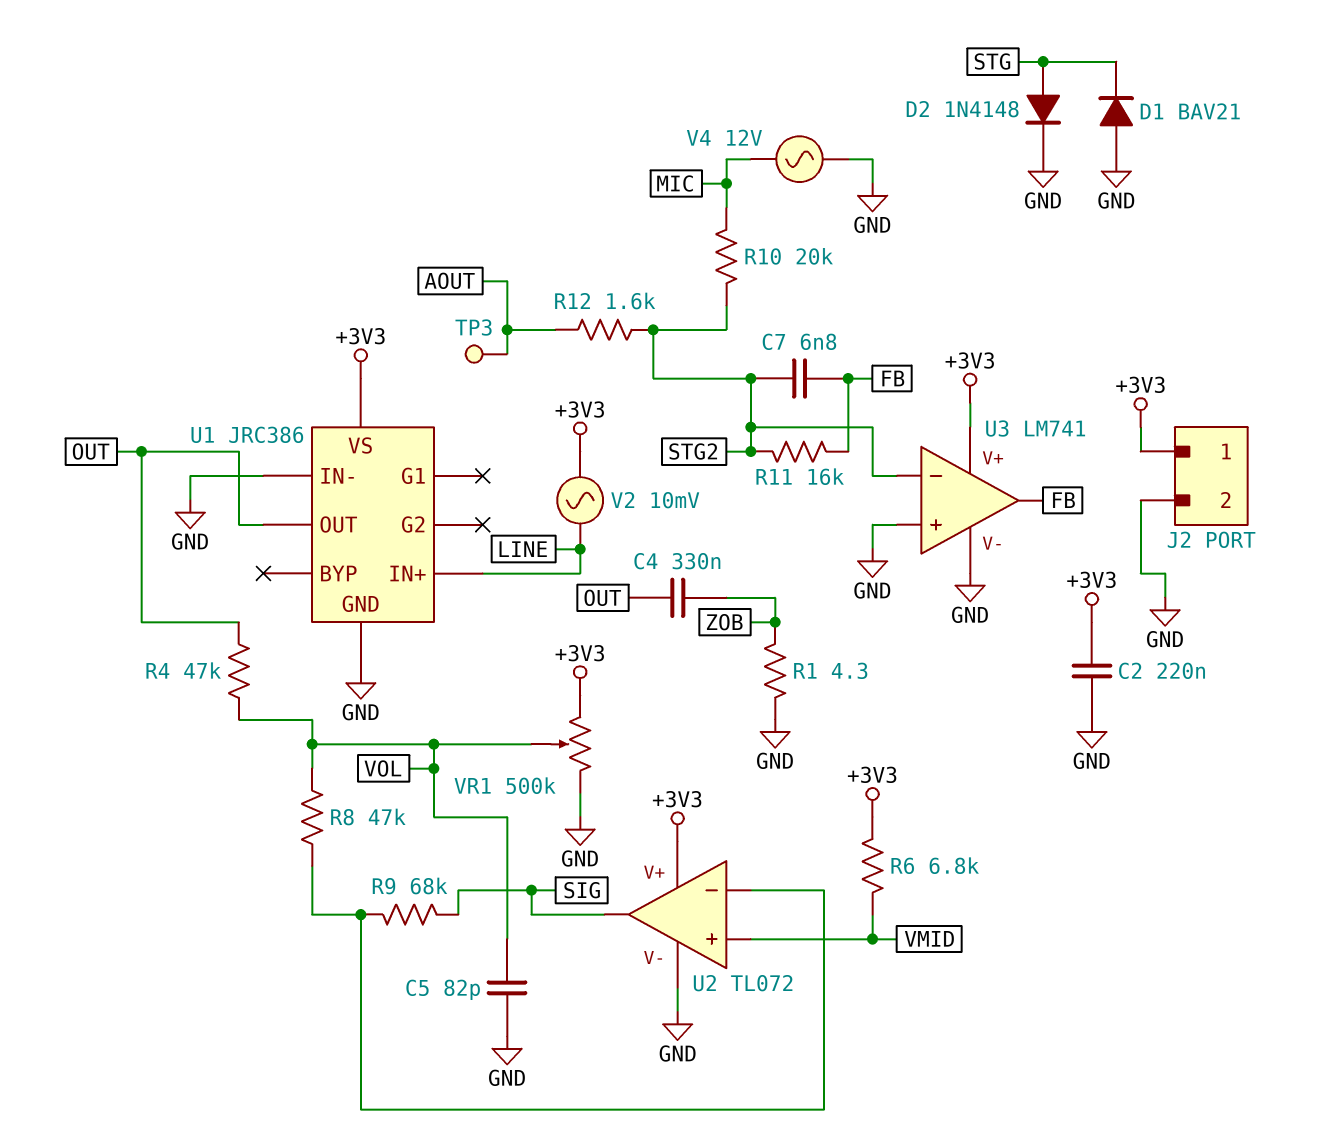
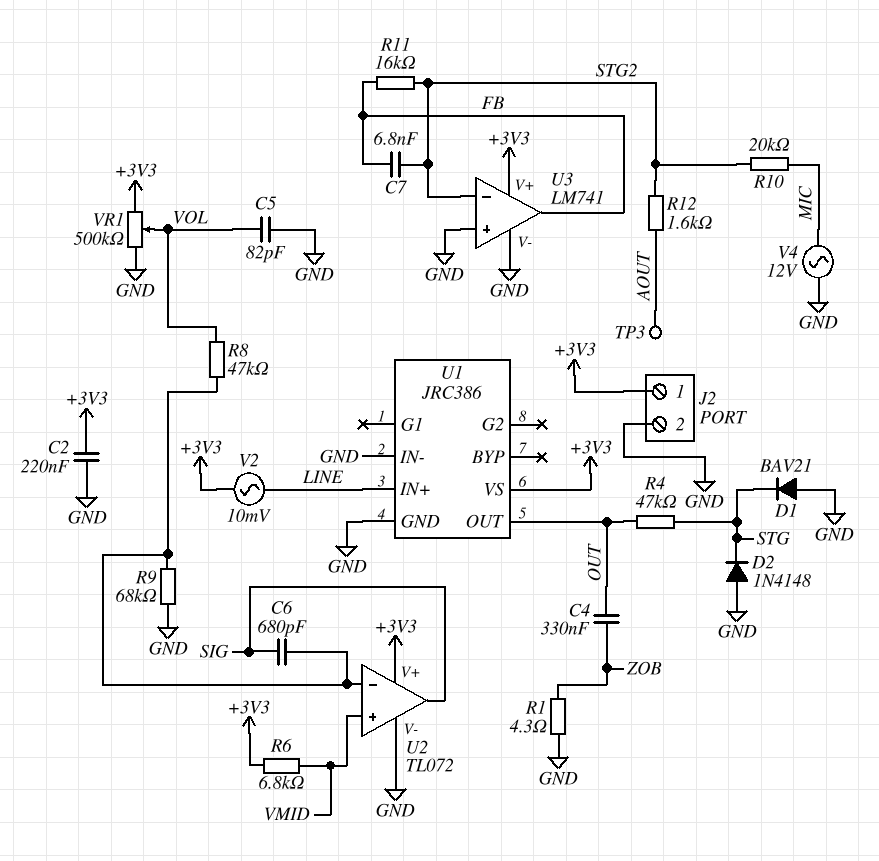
C6: none -> 680pF (SIG, U2/in-)
D2: diode 1N4148 (A STG, K GND) -> diode 1N4148 (A GND, K STG)
R4: 47k (OUT, VOL) -> 47k (OUT, STG)
R9: 68k (SIG, U2/in-) -> 68k (GND, U2/in-)

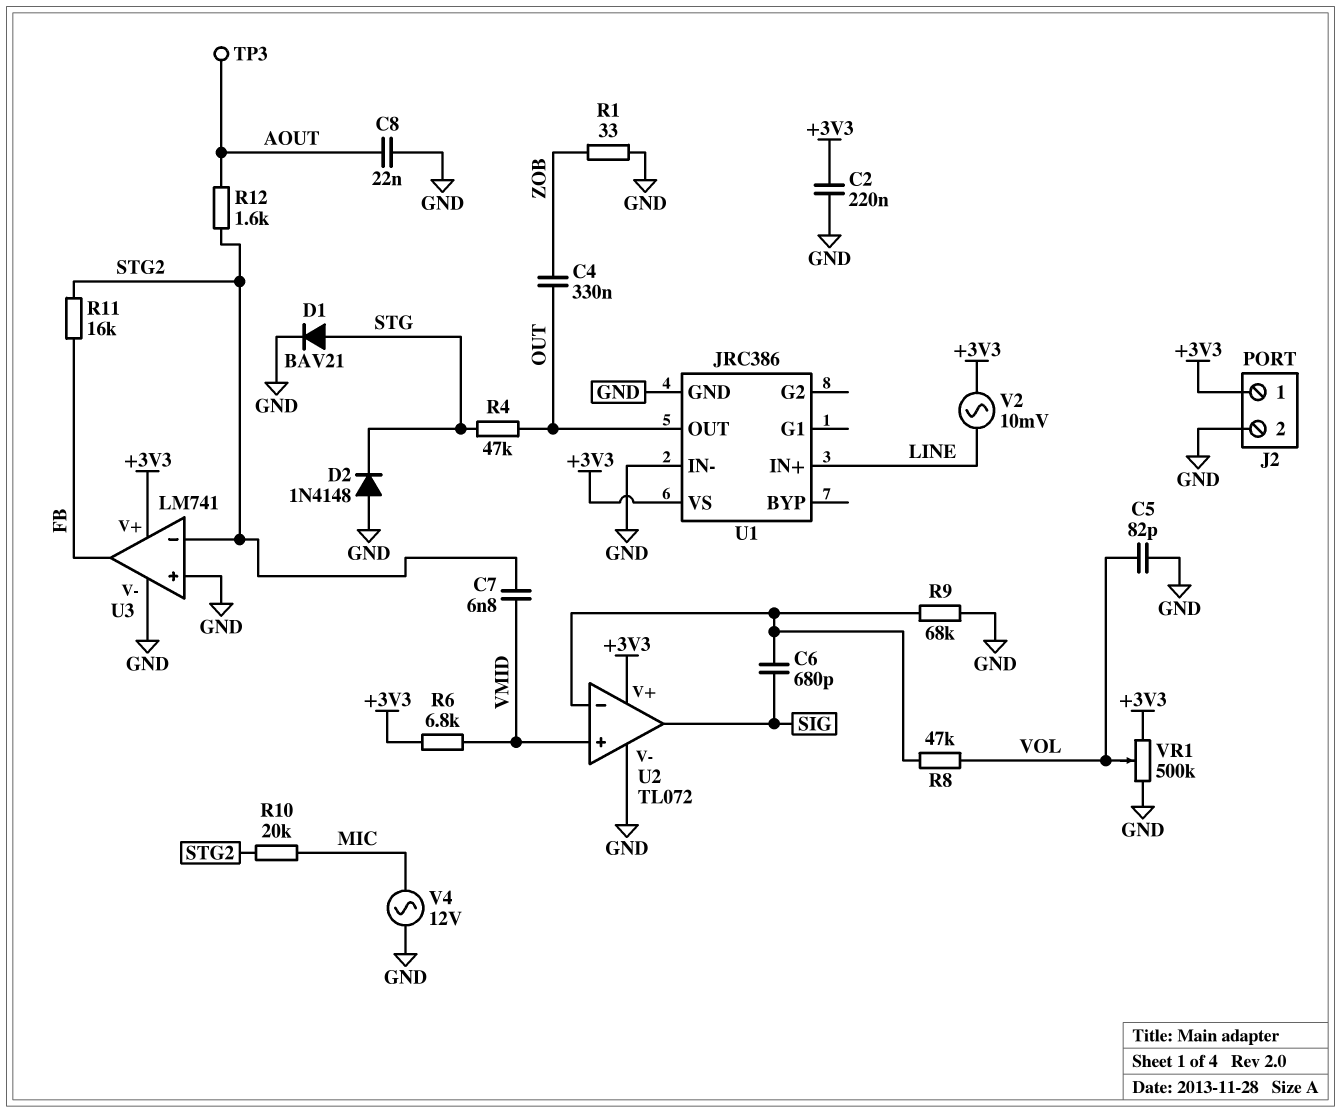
C7: 6.8nF (FB, STG2) -> 6.8nF (STG2, VMID)
C8: none -> 22nF (AOUT, GND)
D1: diode BAV21 (A GND, K STG) -> diode BAV21 (A STG, K GND)
R1: 4.3 (GND, ZOB) -> 33 (GND, ZOB)

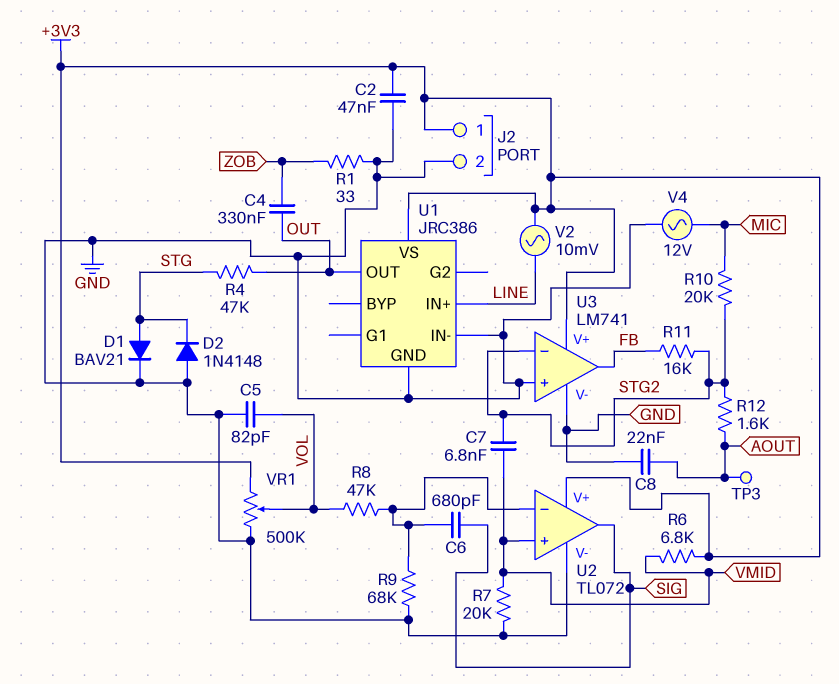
C2: 220nF (+3V3, GND) -> 47nF (+3V3, GND)
R7: none -> 20k (GND, VMID)

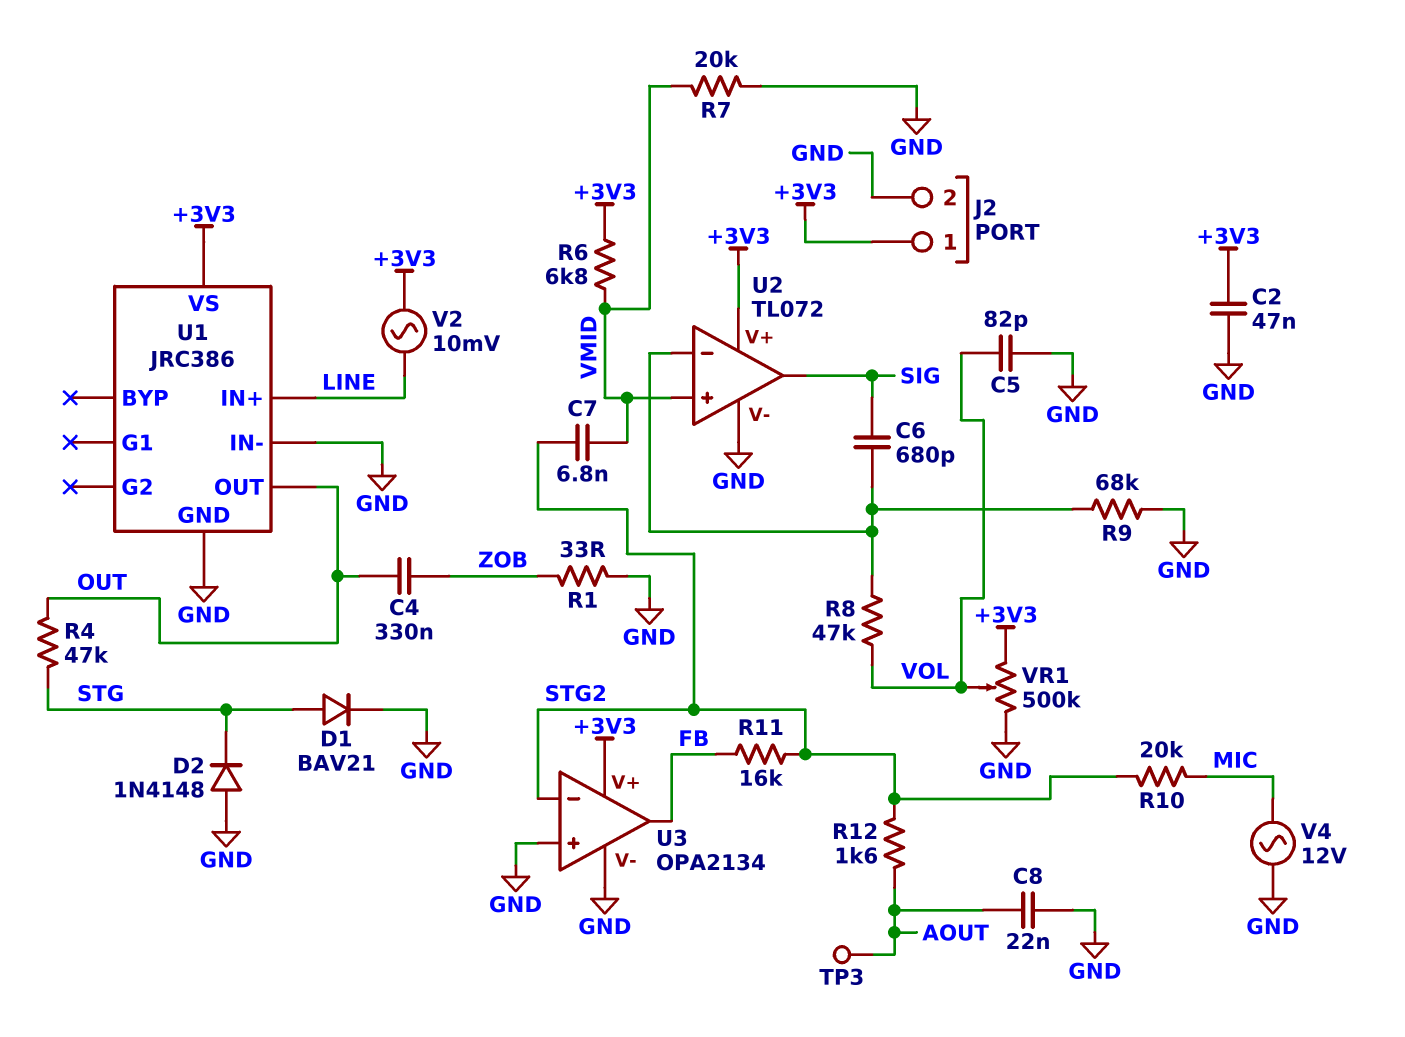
U3: LM741 -> OPA2134

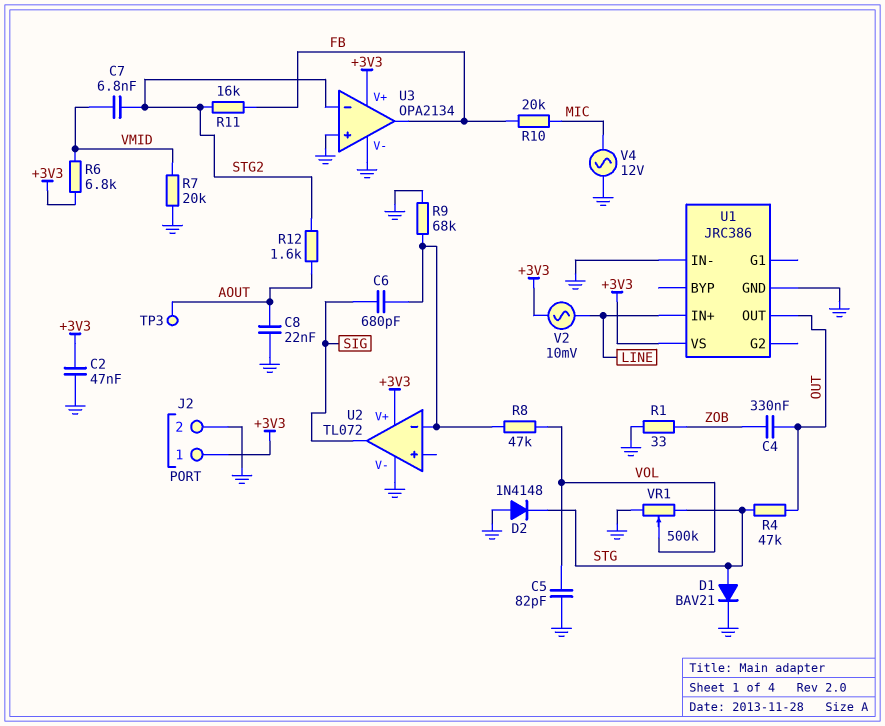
R10: 20k (MIC, STG2) -> 20k (FB, MIC)
U2 pin in+: VMID -> none
VR1: 500k (+3V3, GND, wiper VOL) -> 500k (GND, STG, wiper VOL)

